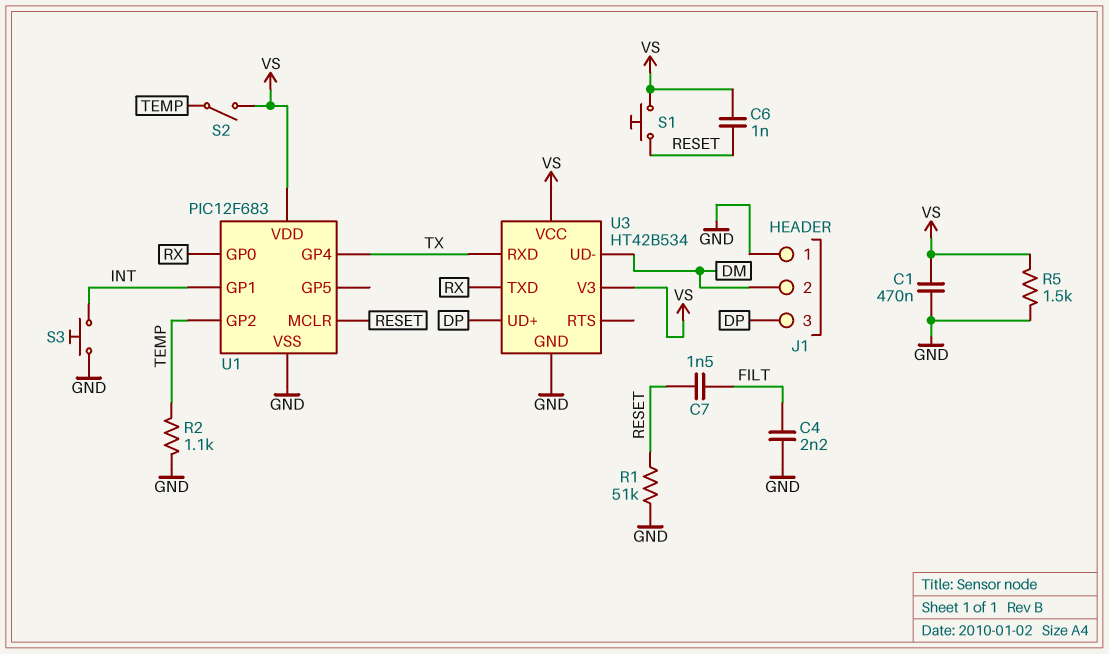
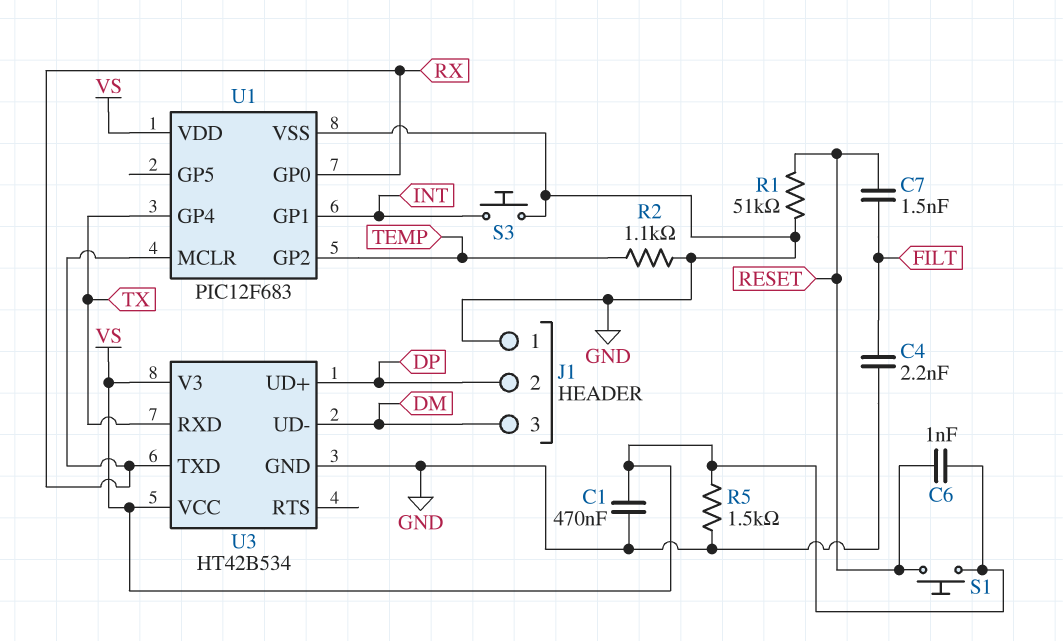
J1 pin 2: DM -> DP
J1 pin 3: DP -> DM
S2: switch (TEMP, VS) -> none
U1 pin MCLR: RESET -> RX

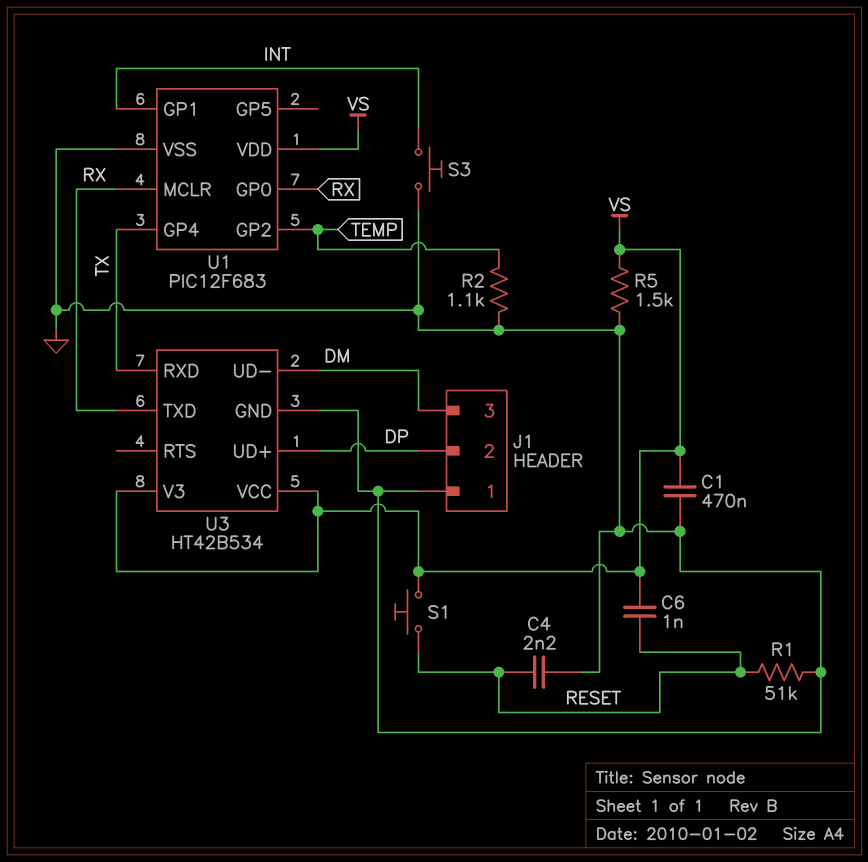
C4: 2.2nF (FILT, GND) -> 2.2nF (GND, RESET)
C7: 1.5nF (FILT, RESET) -> none

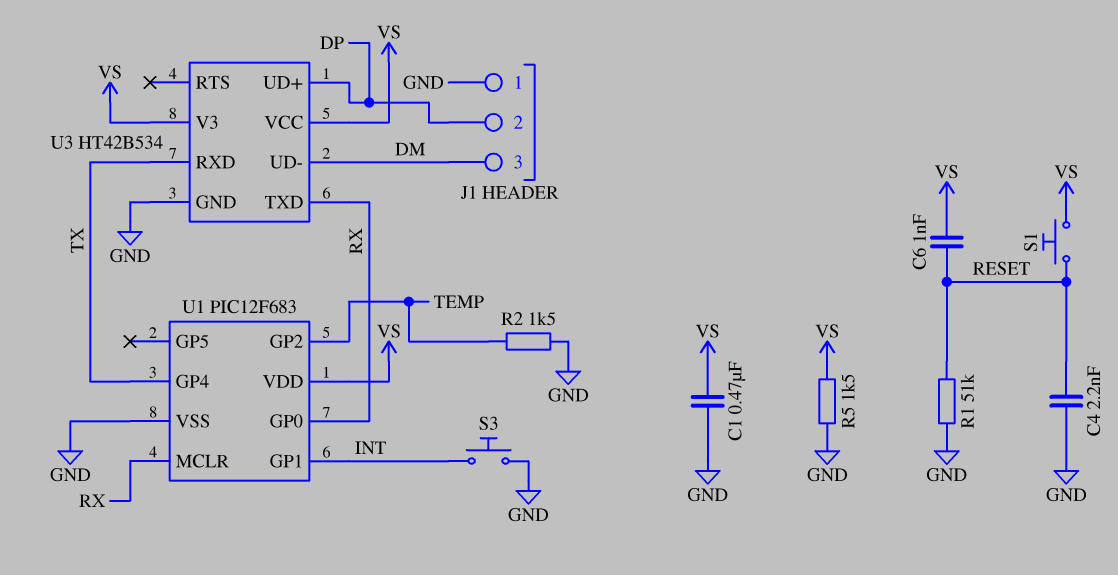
R2: 1.1k (GND, TEMP) -> 1.5k (GND, TEMP)

